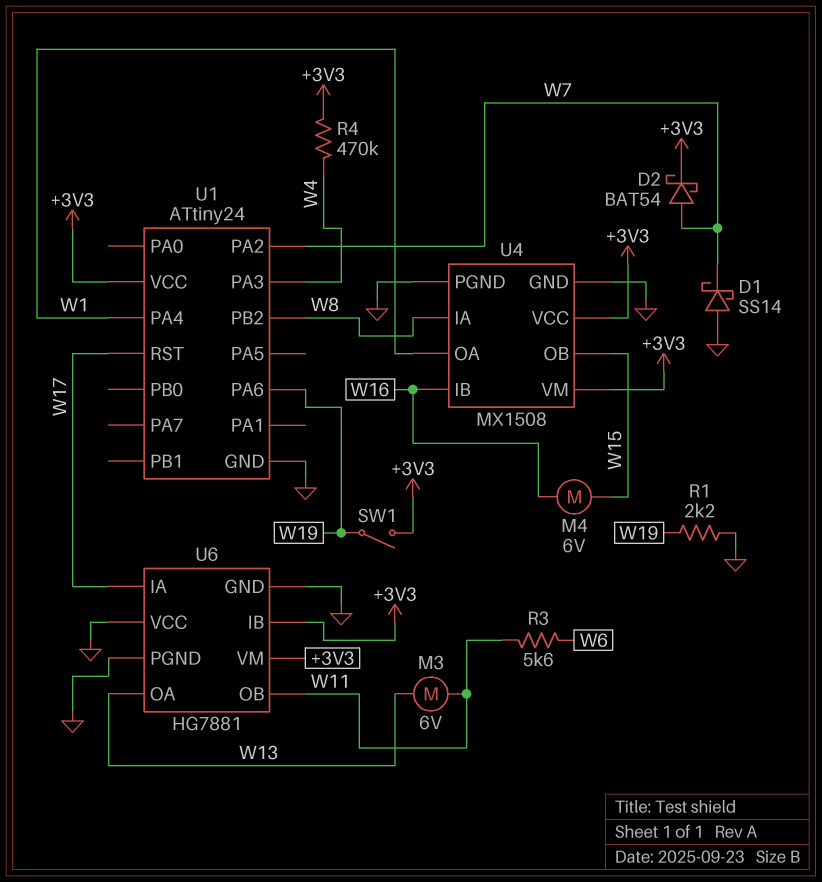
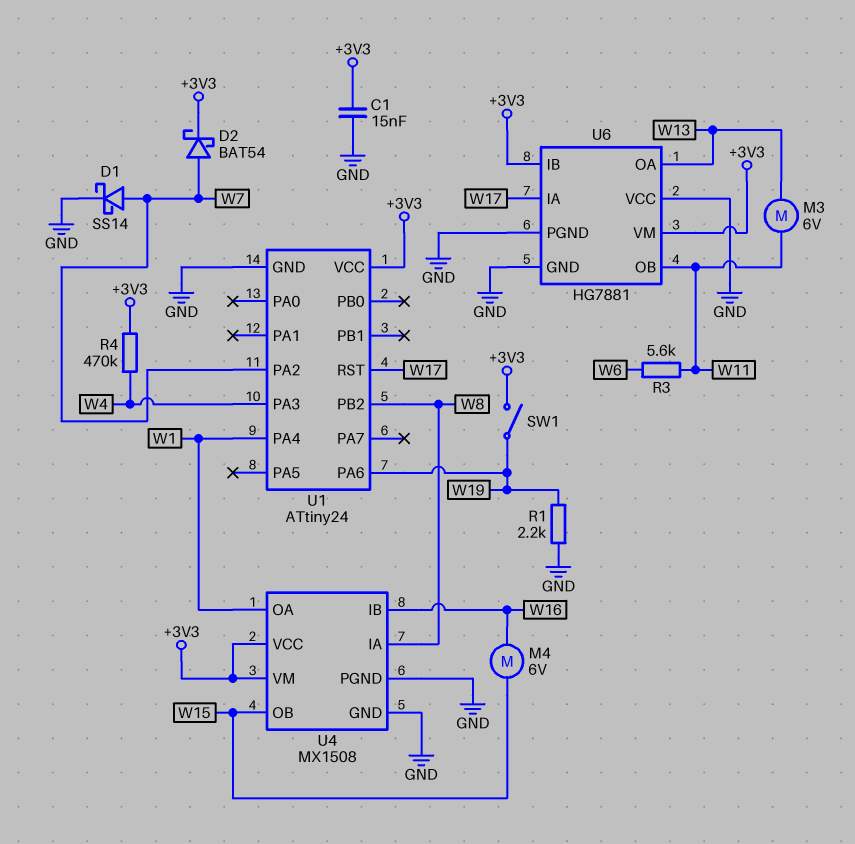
C1: none -> 15nF (+3V3, GND)
D1: schottky SS14 (A GND, K W7) -> schottky SS14 (A W7, K GND)

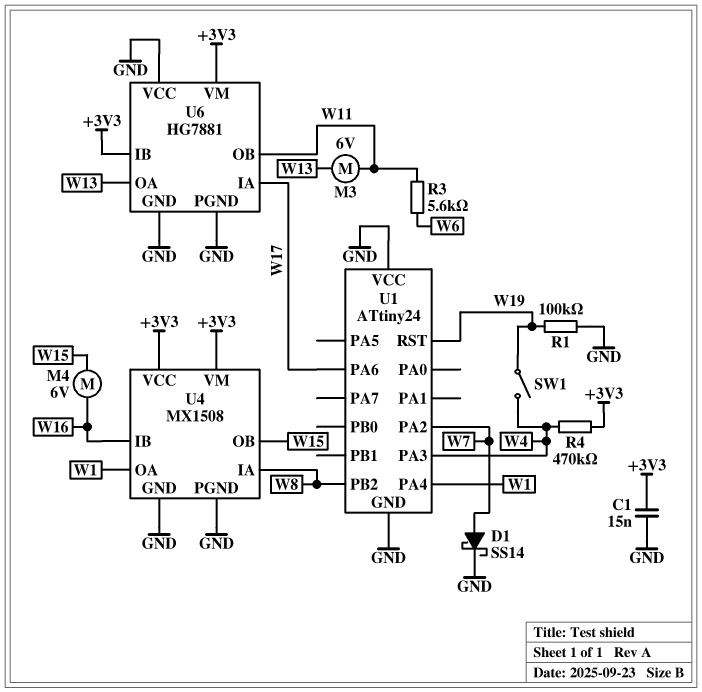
D2: schottky BAT54 (A W7, K +3V3) -> none
R1: 2.2k (GND, W19) -> 100k (GND, W19)
SW1: switch (+3V3, W19) -> switch (W4, W19)
U1 pin PA6: W19 -> W17
U1 pin RST: W17 -> W19
U1 pin VCC: +3V3 -> GND

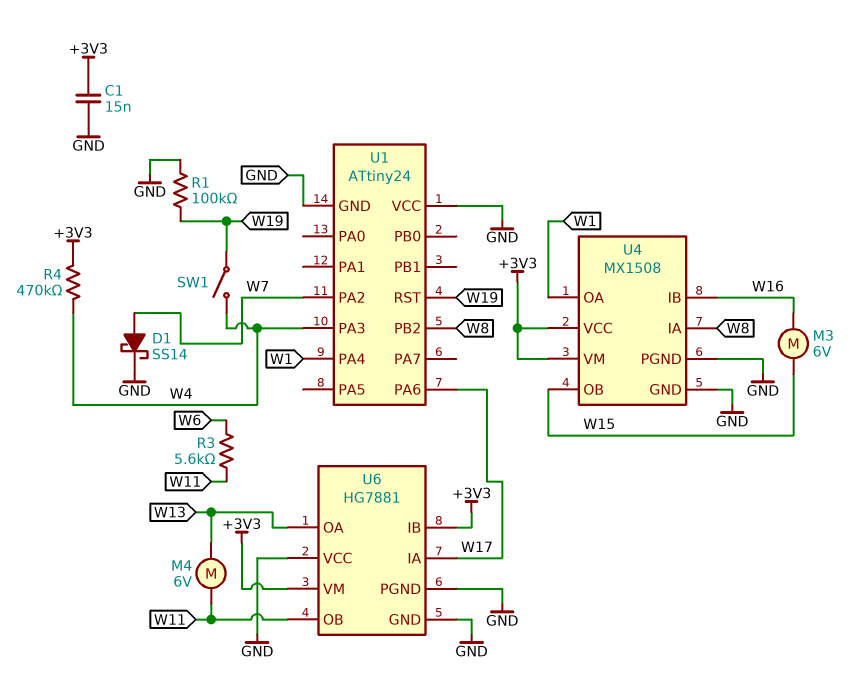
M3: motor 6V (W11, W13) -> motor 6V (W15, W16)
M4: motor 6V (W15, W16) -> motor 6V (W11, W13)

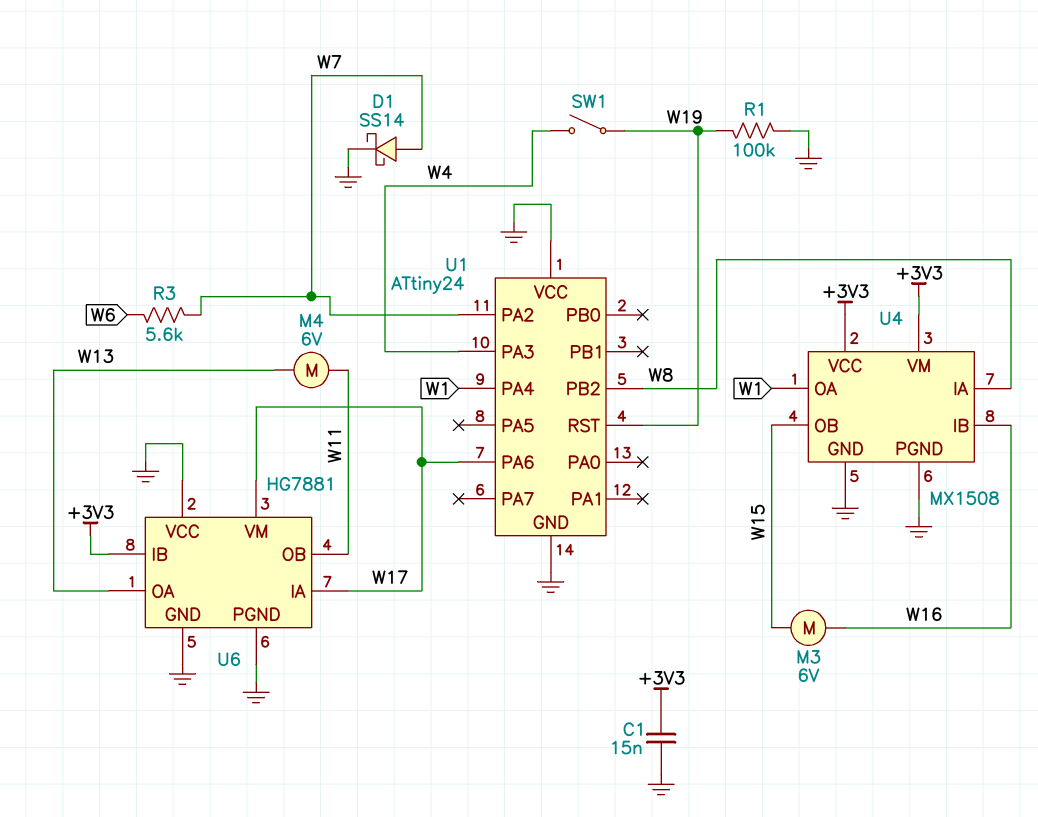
R3: 5.6k (W6, W11) -> 5.6k (W6, W7)
R4: 470k (+3V3, W4) -> none
U6 pin VM: +3V3 -> W17

